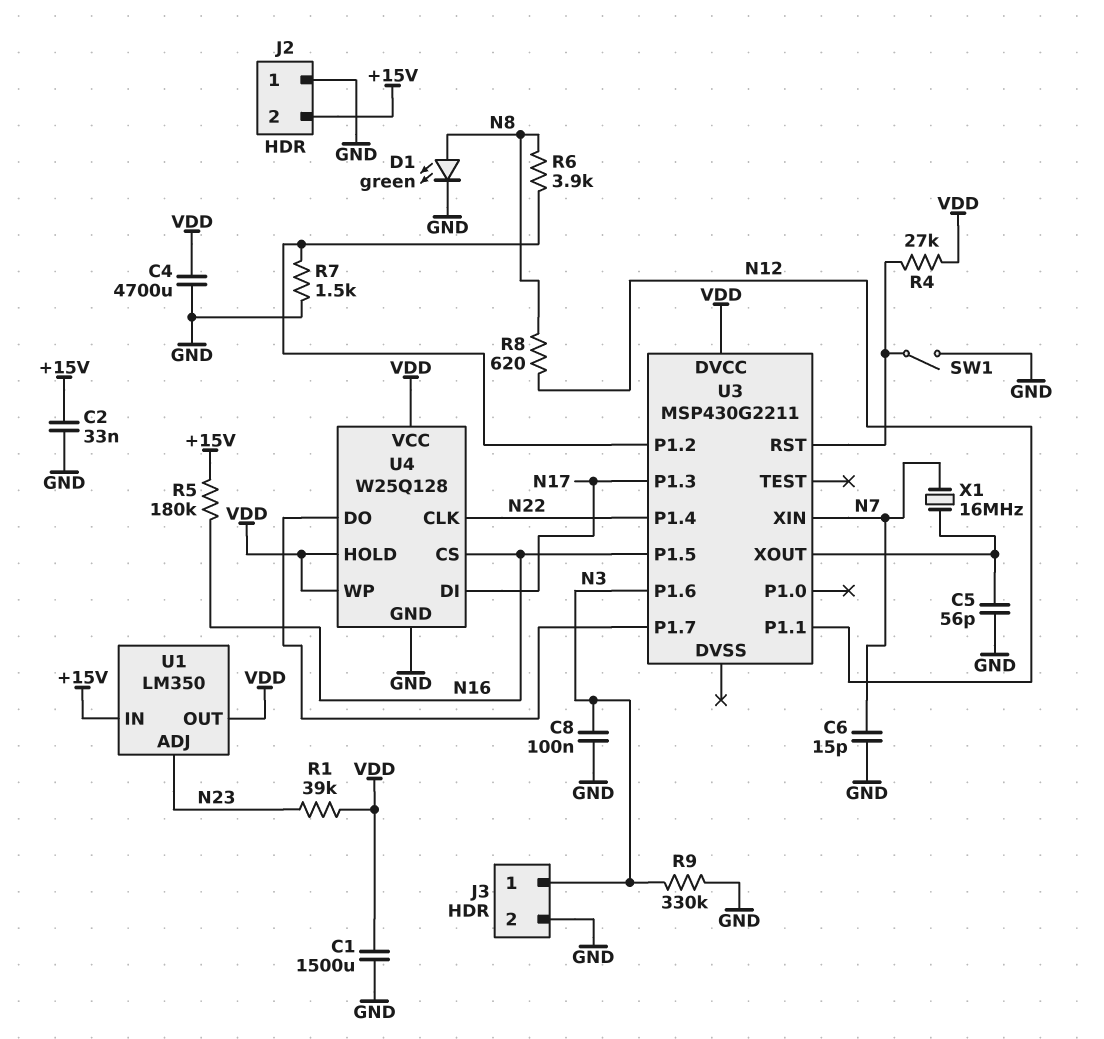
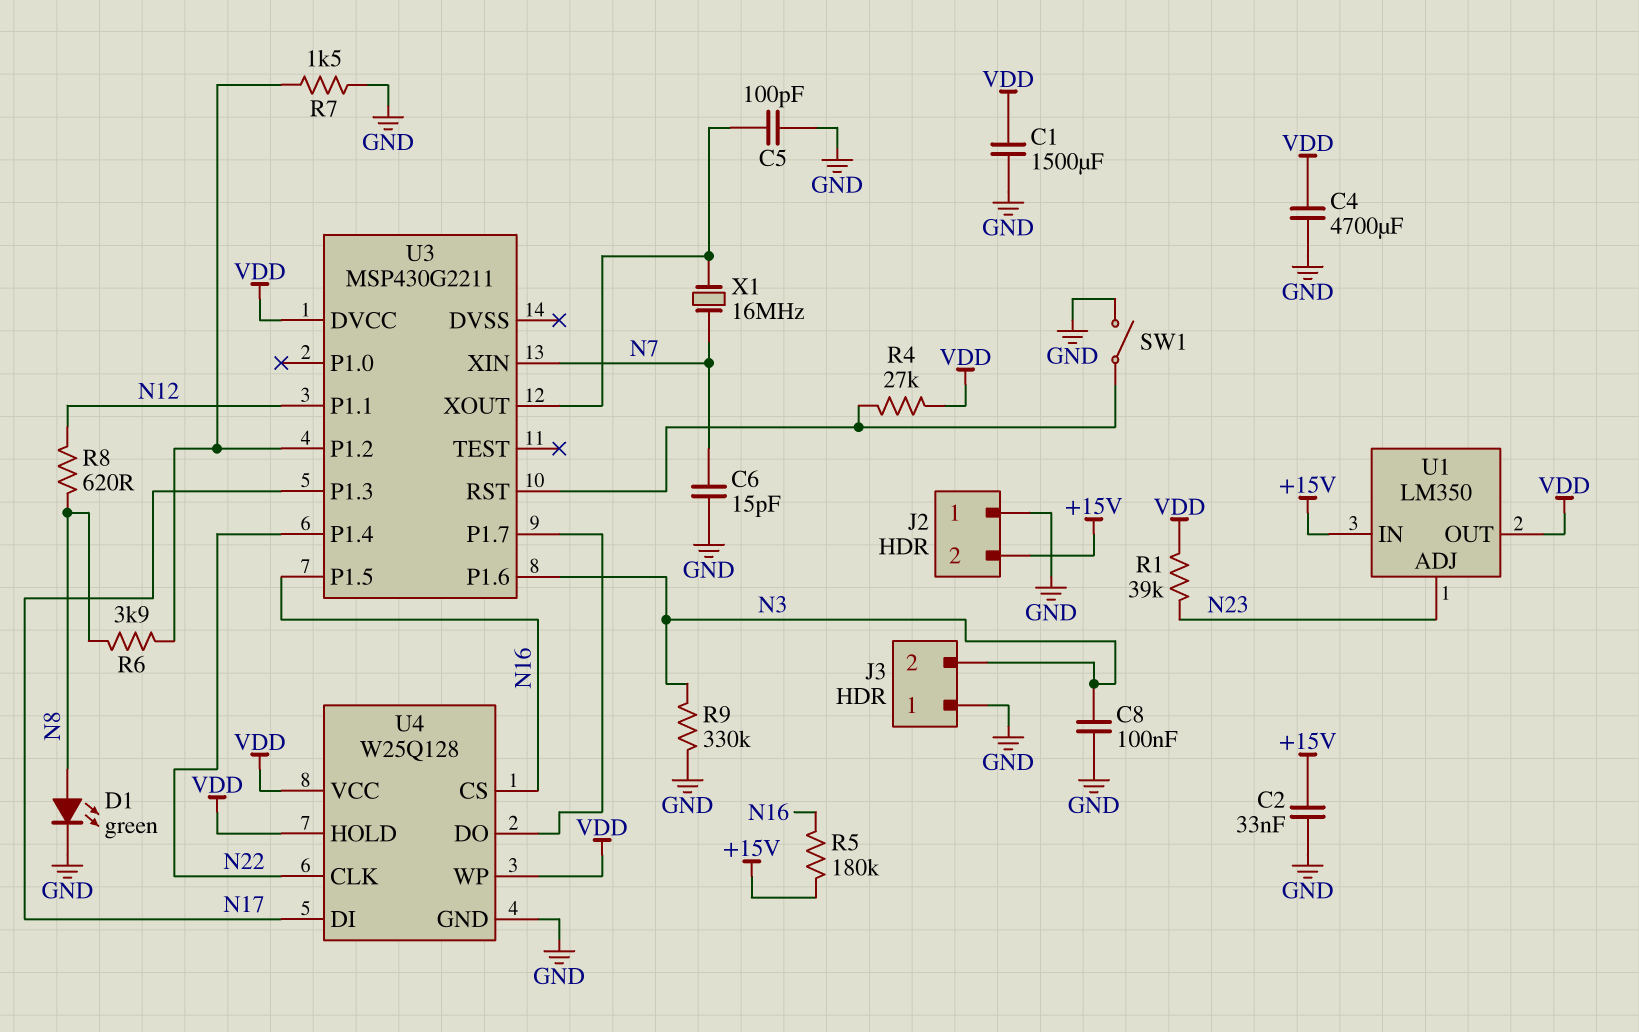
C5: 56pF (GND, U3/XOUT) -> 100pF (GND, U3/XOUT)
J3 pin 1: N3 -> GND
J3 pin 2: GND -> N3

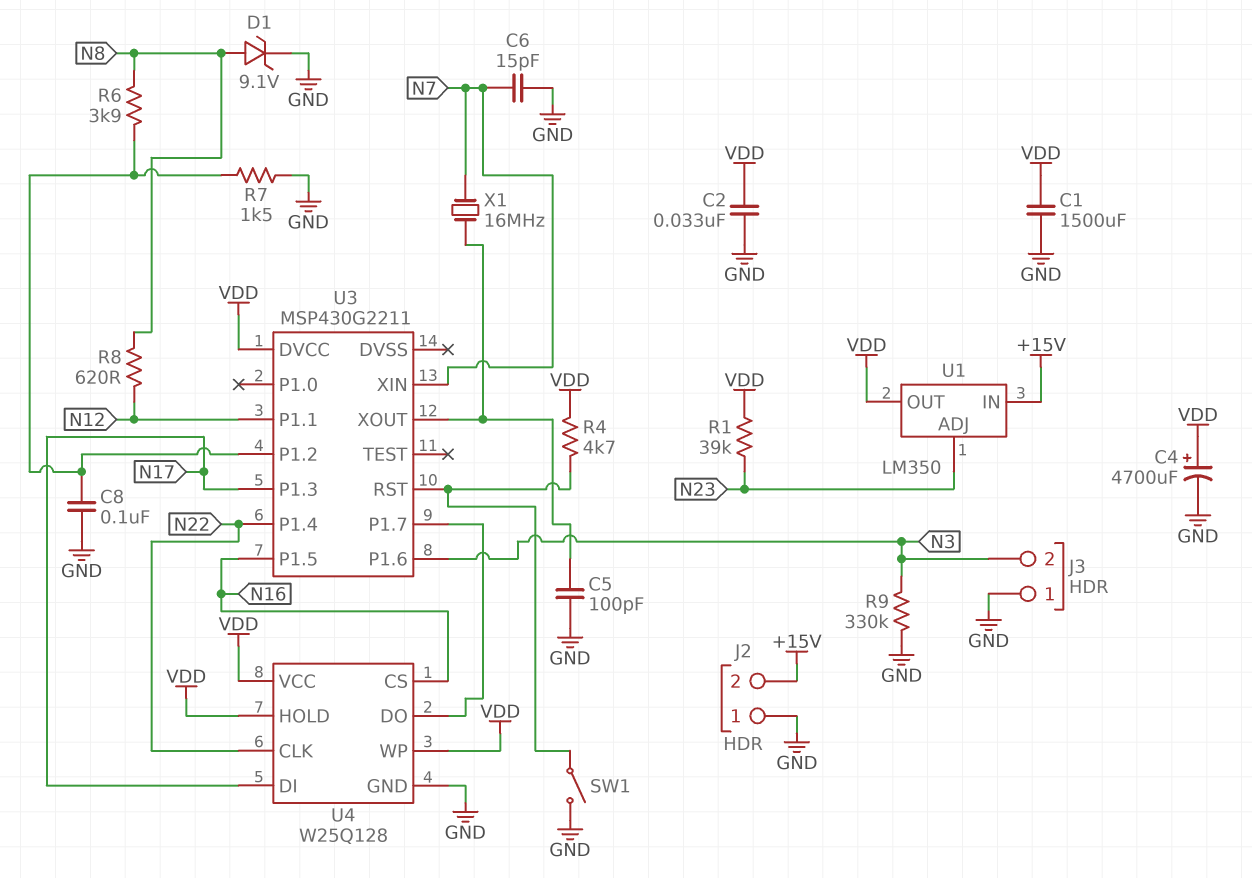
C2: 33nF (+15V, GND) -> 33nF (GND, VDD)
C4: 4700uF (GND, VDD) -> 4700uF (plus VDD, minus GND)
C8: 100nF (GND, N3) -> 100nF (GND, U3/P1.2)
D1: LED green (A N8, K GND) -> zener 9.1V (A N8, K GND)
R4: 27k (U3/RST, VDD) -> 4.7k (U3/RST, VDD)
R5: 180k (+15V, N16) -> none

